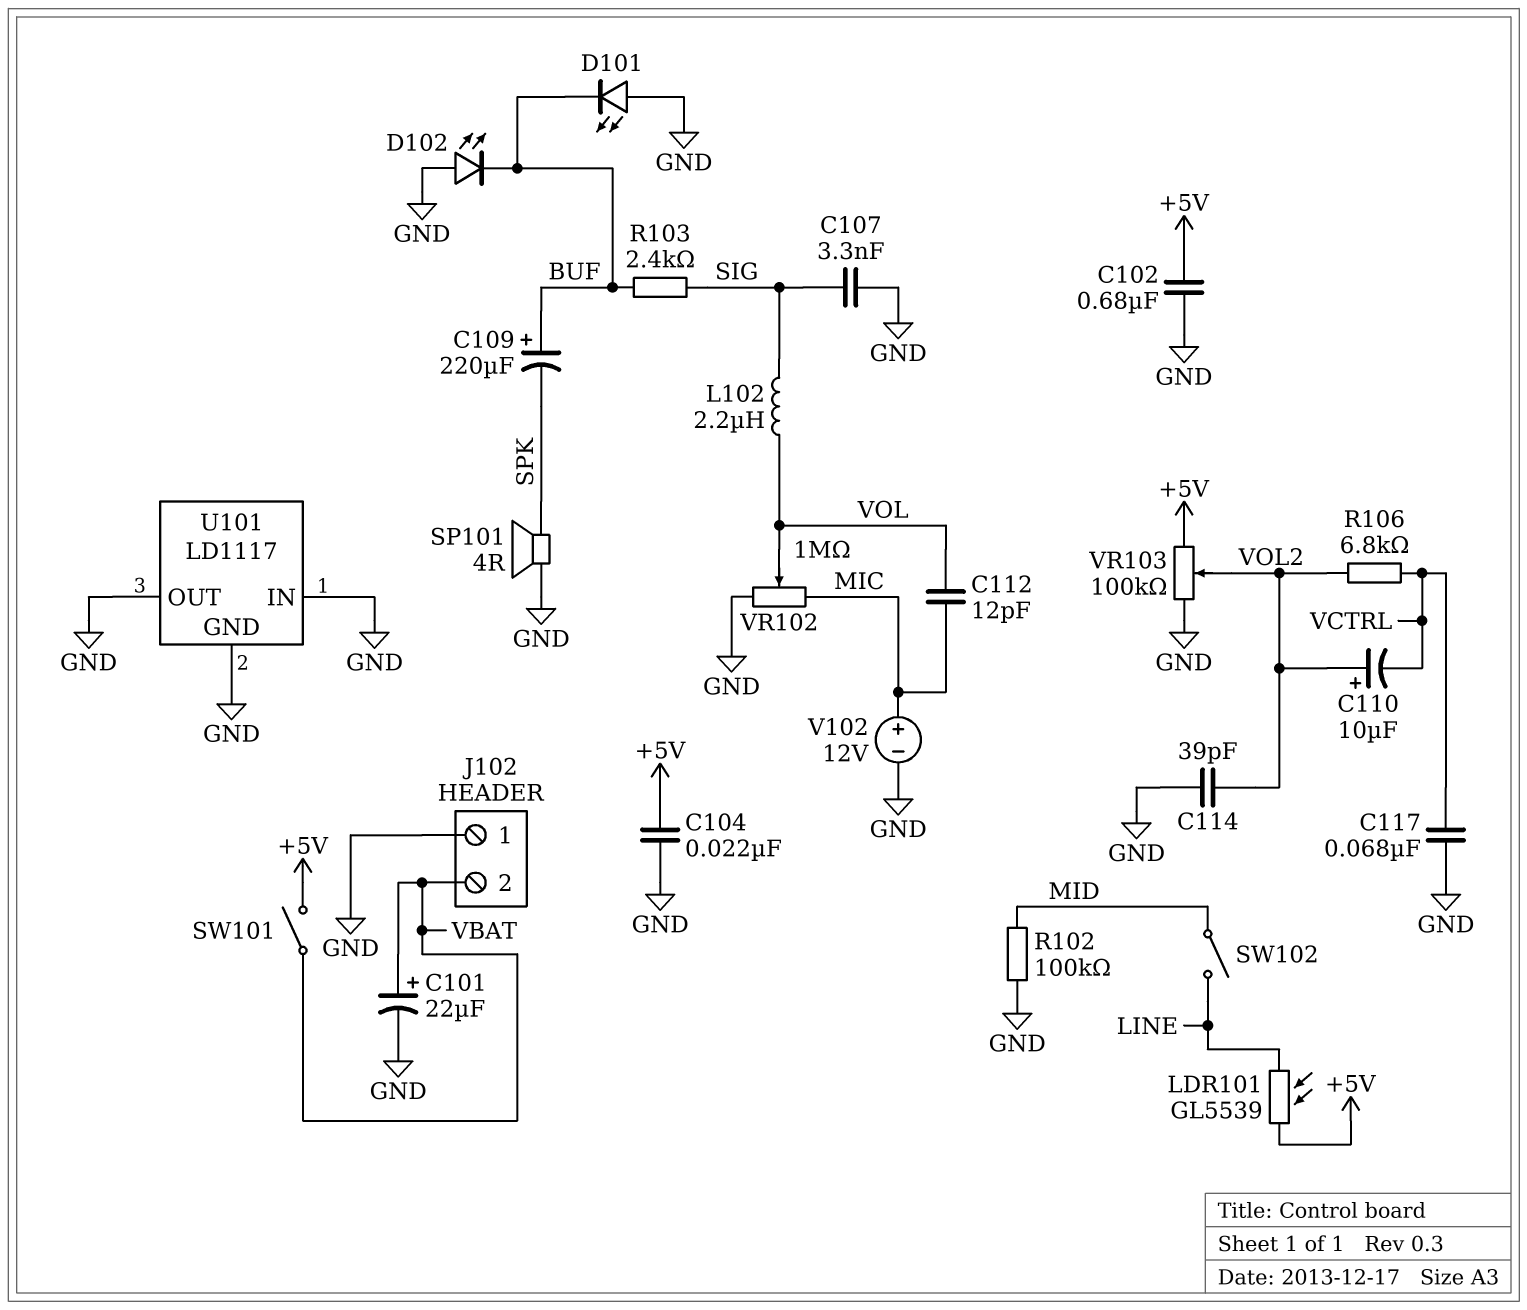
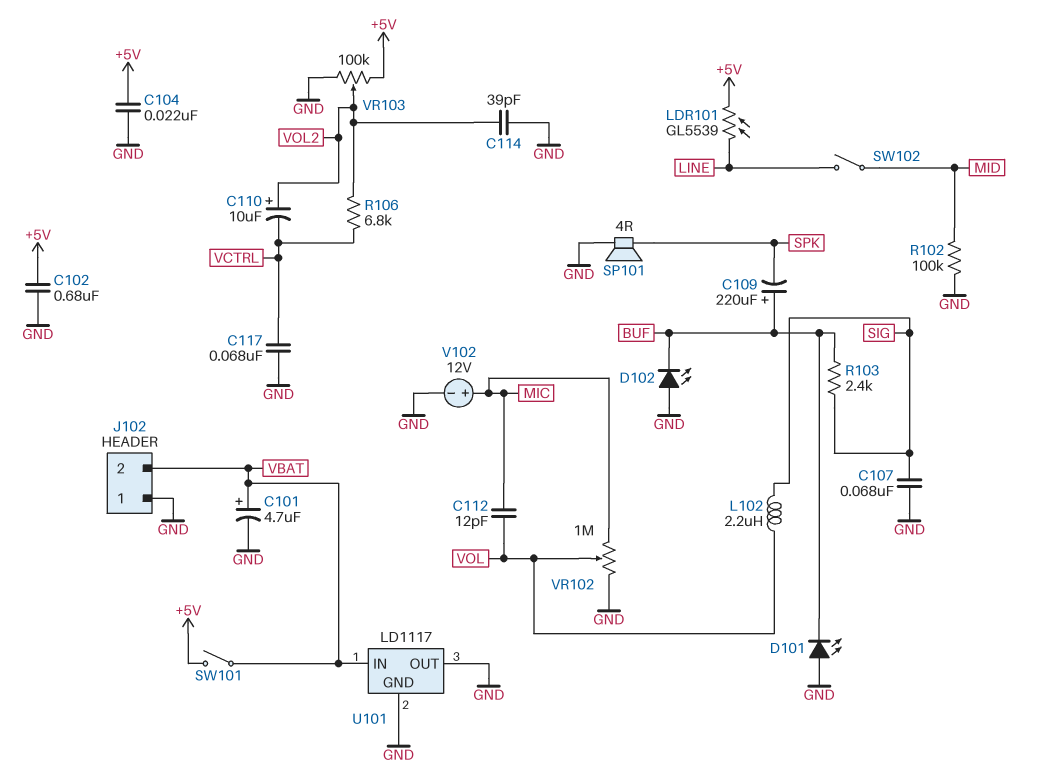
C101: 22uF (plus VBAT, minus GND) -> 4.7uF (plus VBAT, minus GND)
C107: 3.3nF (GND, SIG) -> 68nF (GND, SIG)
U101 pin IN: GND -> VBAT

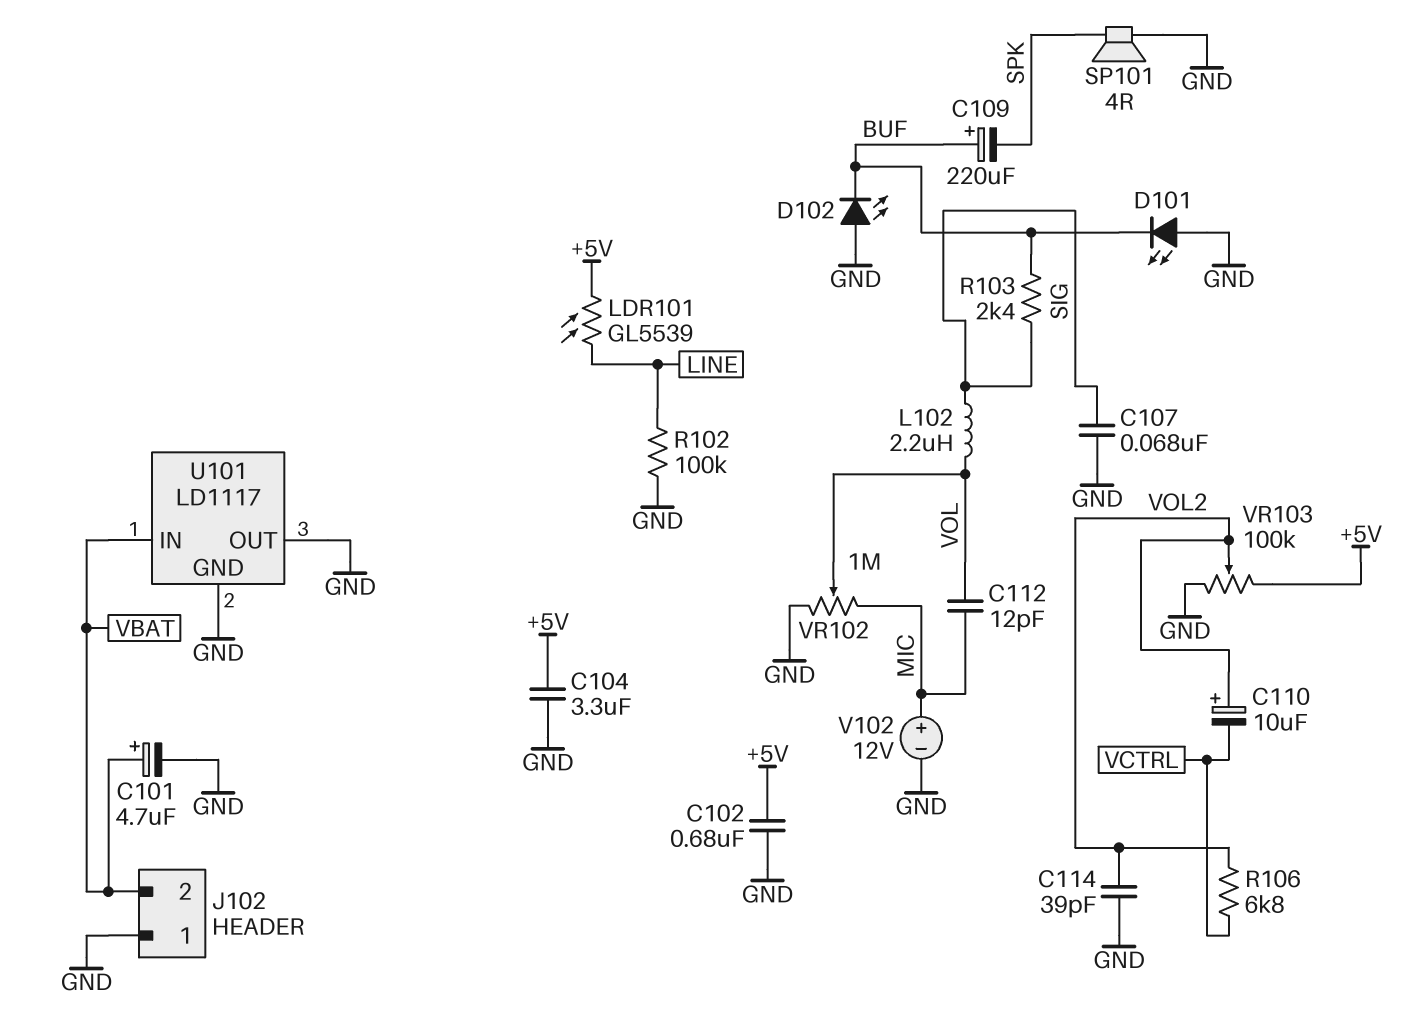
C104: 22nF (+5V, GND) -> 3.3uF (+5V, GND)
C117: 68nF (GND, VCTRL) -> none
R102: 100k (GND, MID) -> 100k (GND, LINE)
SW101: switch (+5V, VBAT) -> none
SW102: switch (LINE, MID) -> none

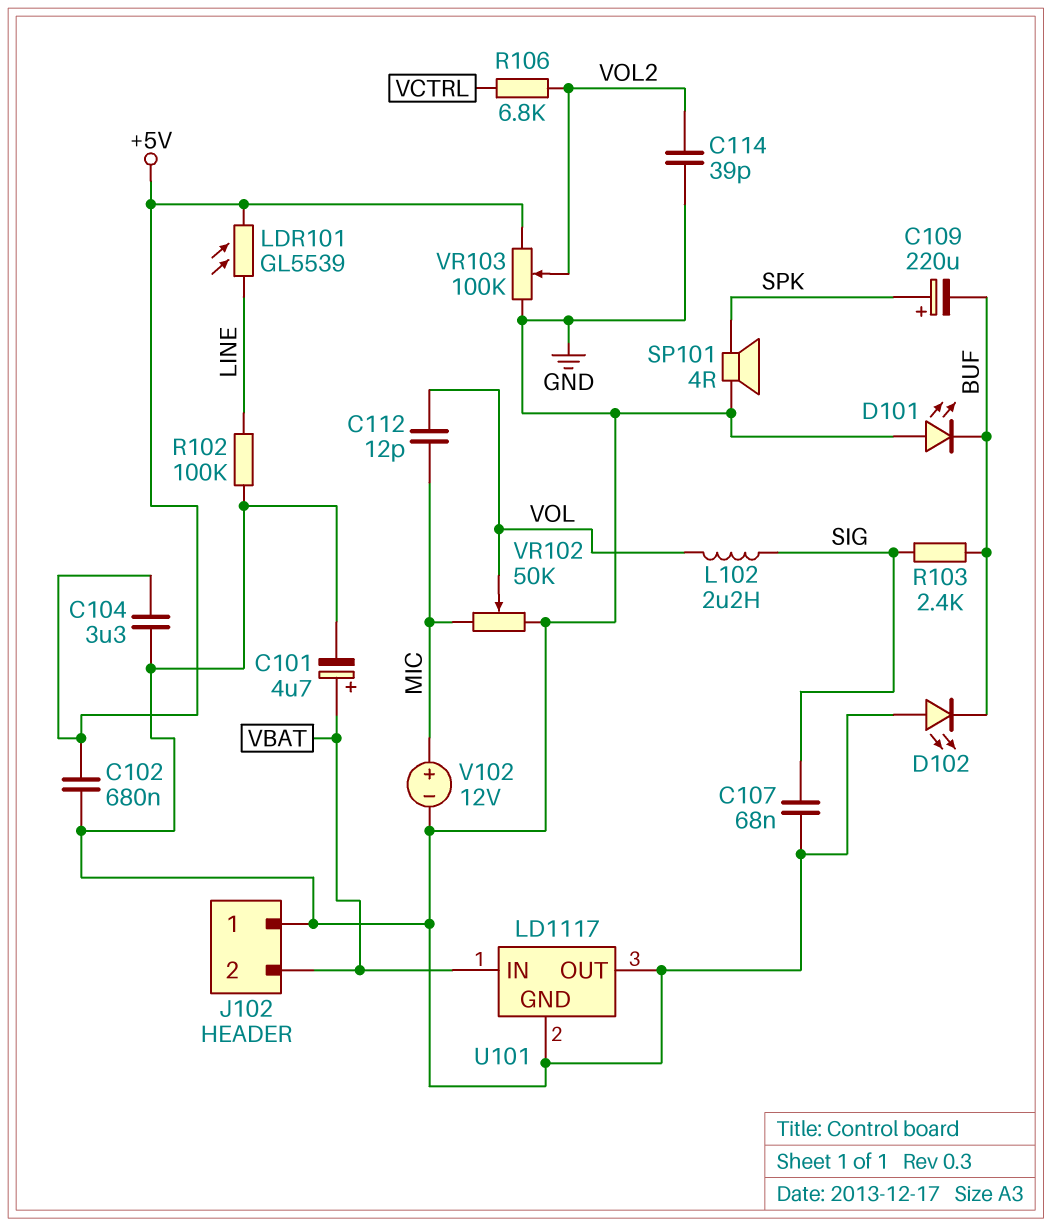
C109: 220uF (plus BUF, minus SPK) -> 220uF (plus SPK, minus BUF)
C110: 10uF (plus VOL2, minus VCTRL) -> none
VR102: 1M (GND, MIC, wiper VOL) -> 50k (GND, MIC, wiper VOL)

